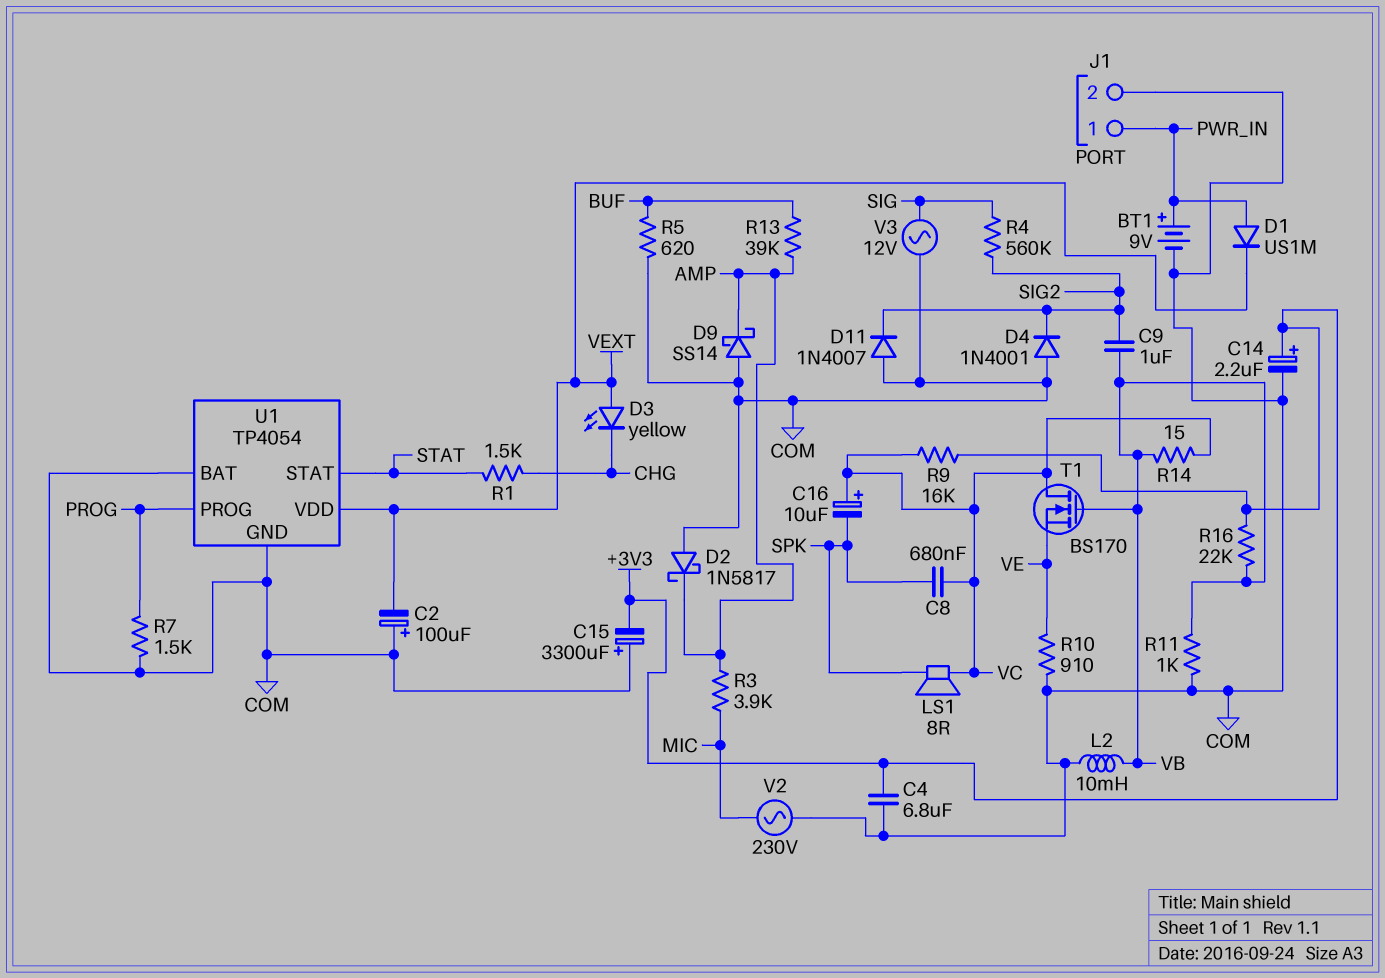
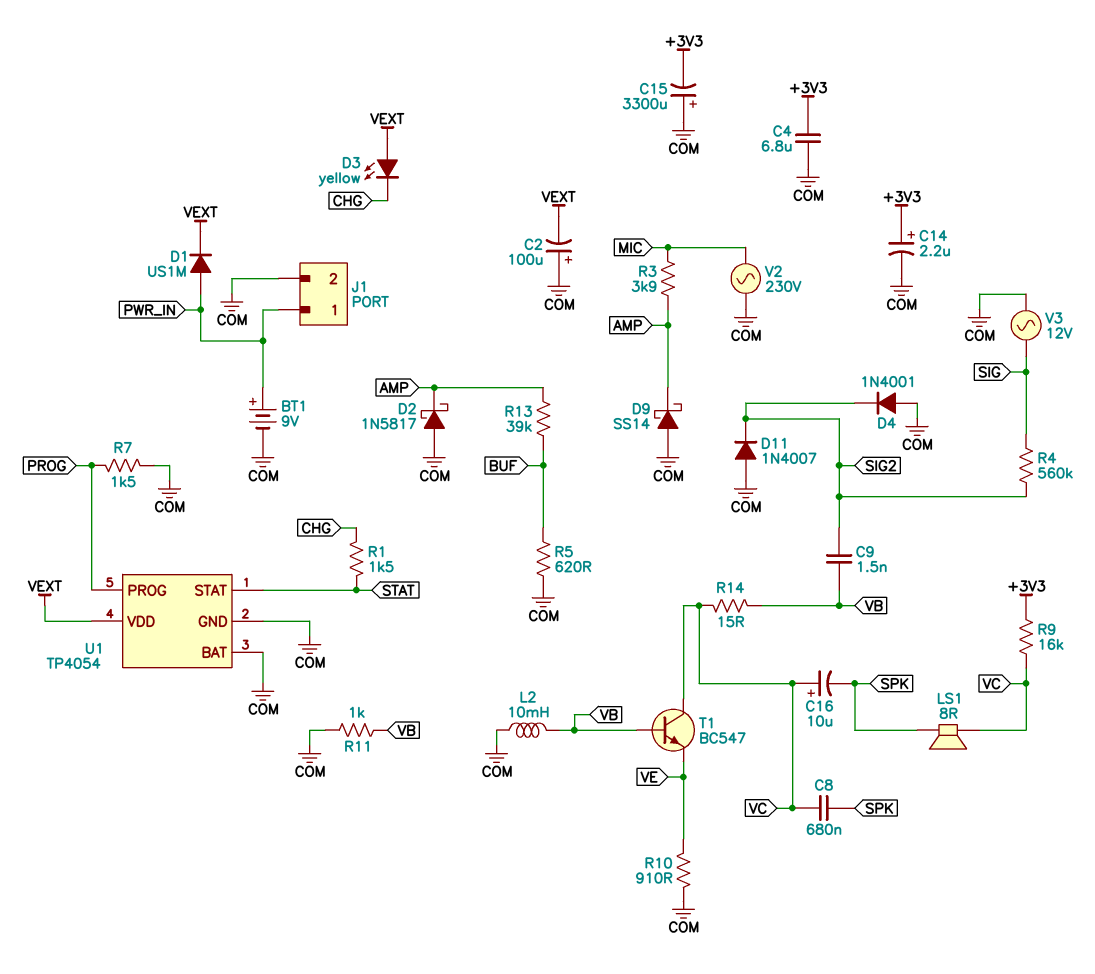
C9: 1uF (SIG2, VB) -> 1.5nF (SIG2, VB)
R16: 22k (+3V3, VB) -> none
T1: NMOS BS170 (G VB, D VC, S VE) -> NPN BC547 (B VB, C VC, E VE)

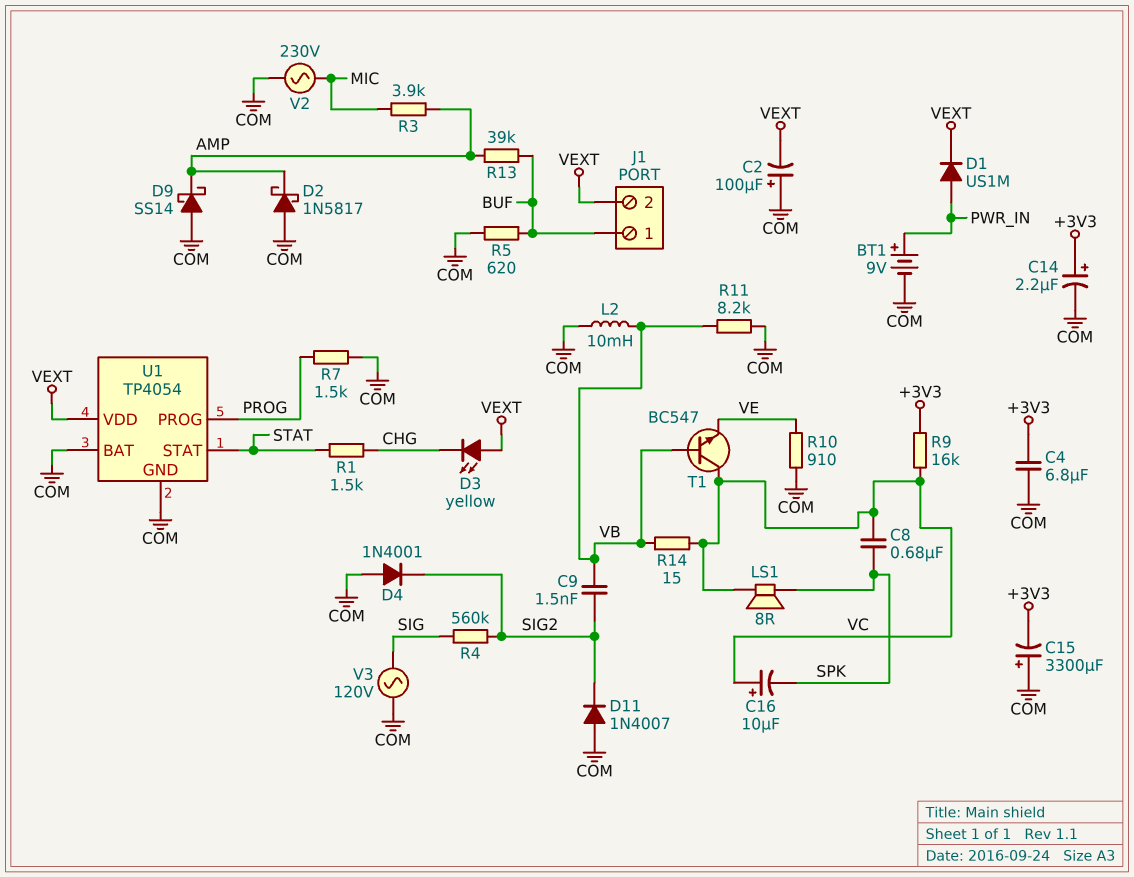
J1 pin 1: PWR_IN -> BUF
J1 pin 2: COM -> VEXT
R11: 1k (COM, VB) -> 8.2k (COM, VB)
V3: AC 12V (COM, SIG) -> AC 120V (COM, SIG)

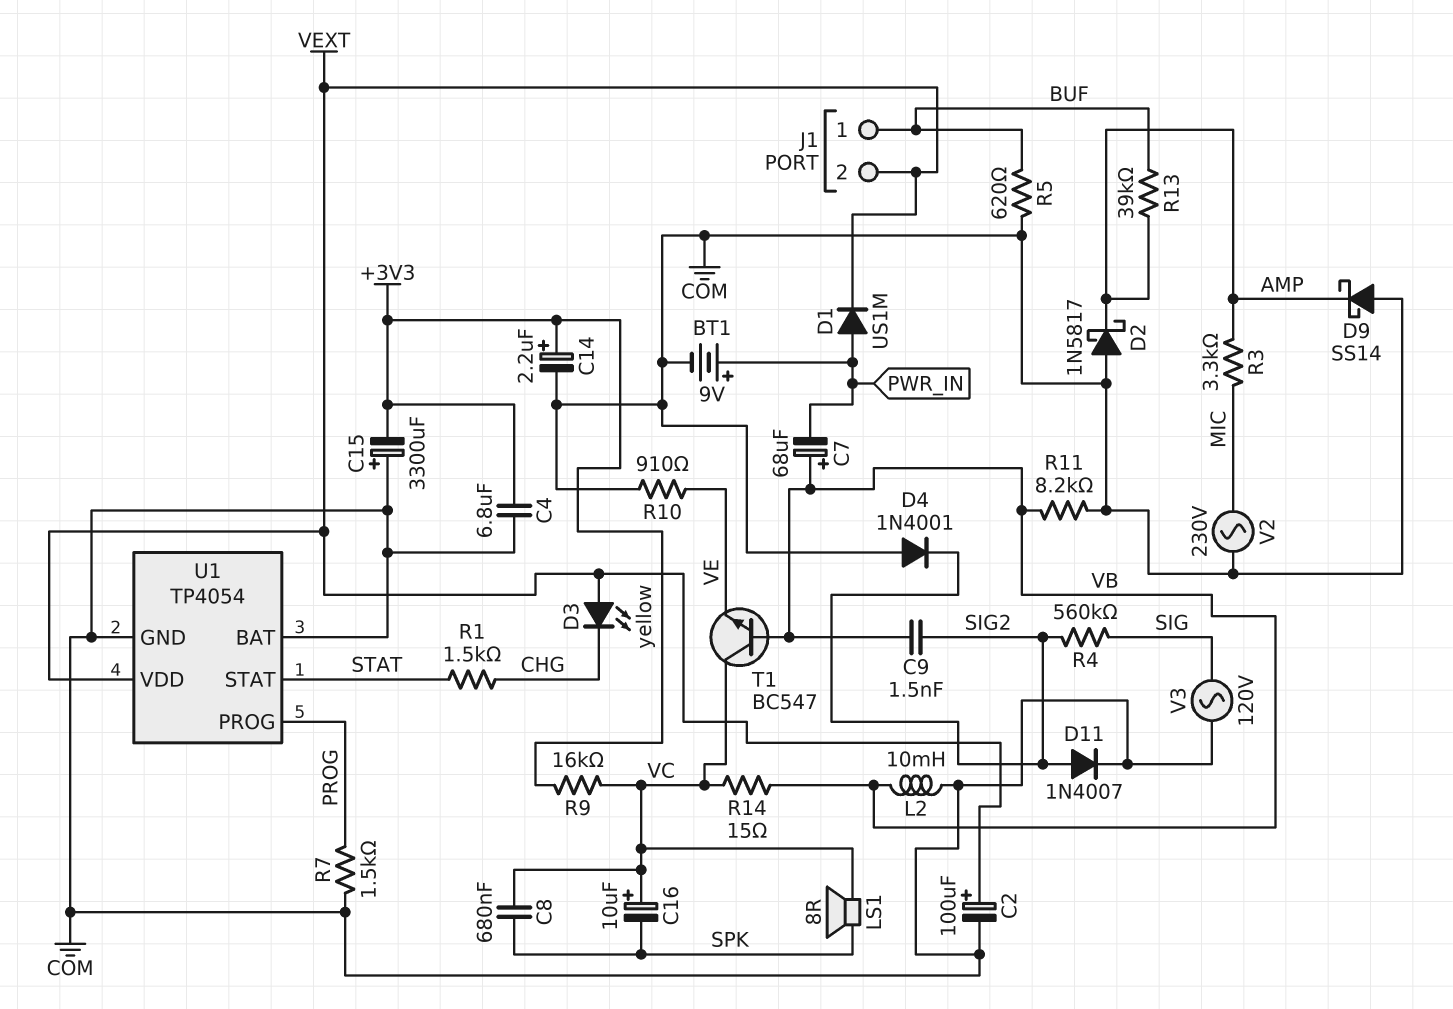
C2: 100uF (plus COM, minus VEXT) -> 100uF (plus VEXT, minus COM)
C7: none -> 68uF (plus VB, minus PWR_IN)
D11: diode 1N4007 (A COM, K SIG2) -> diode 1N4007 (A SIG2, K COM)
R3: 3.9k (AMP, MIC) -> 3.3k (AMP, MIC)

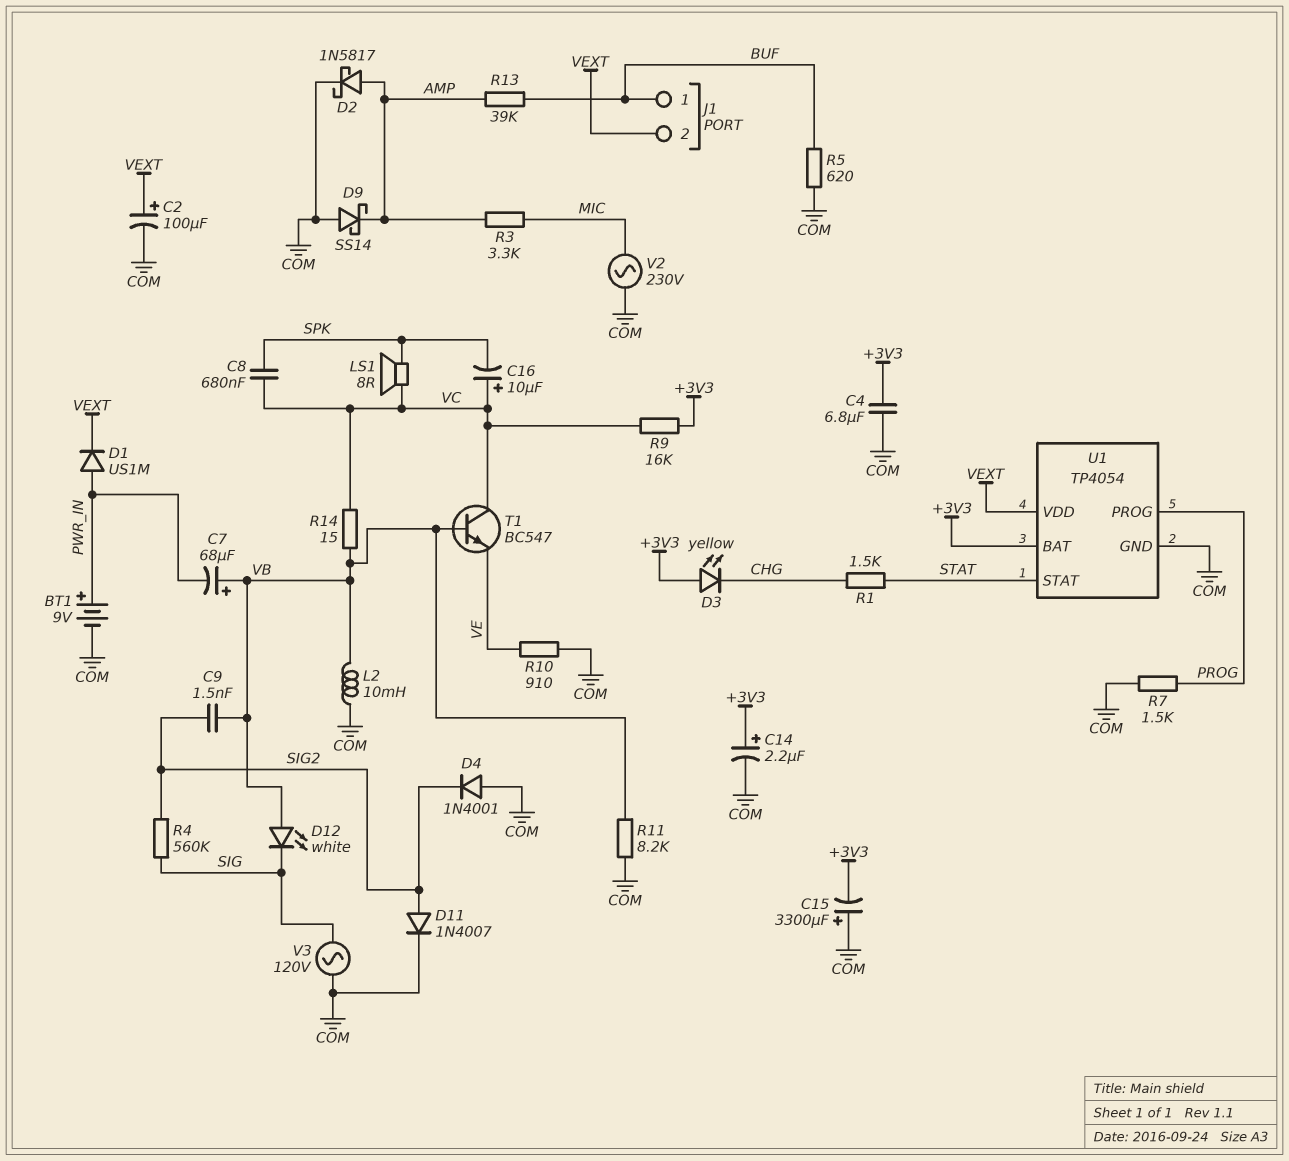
D2: schottky 1N5817 (A COM, K AMP) -> schottky 1N5817 (A AMP, K COM)
D3: LED yellow (A VEXT, K CHG) -> LED yellow (A +3V3, K CHG)
D12: none -> LED white (A VB, K SIG)
U1 pin BAT: COM -> +3V3

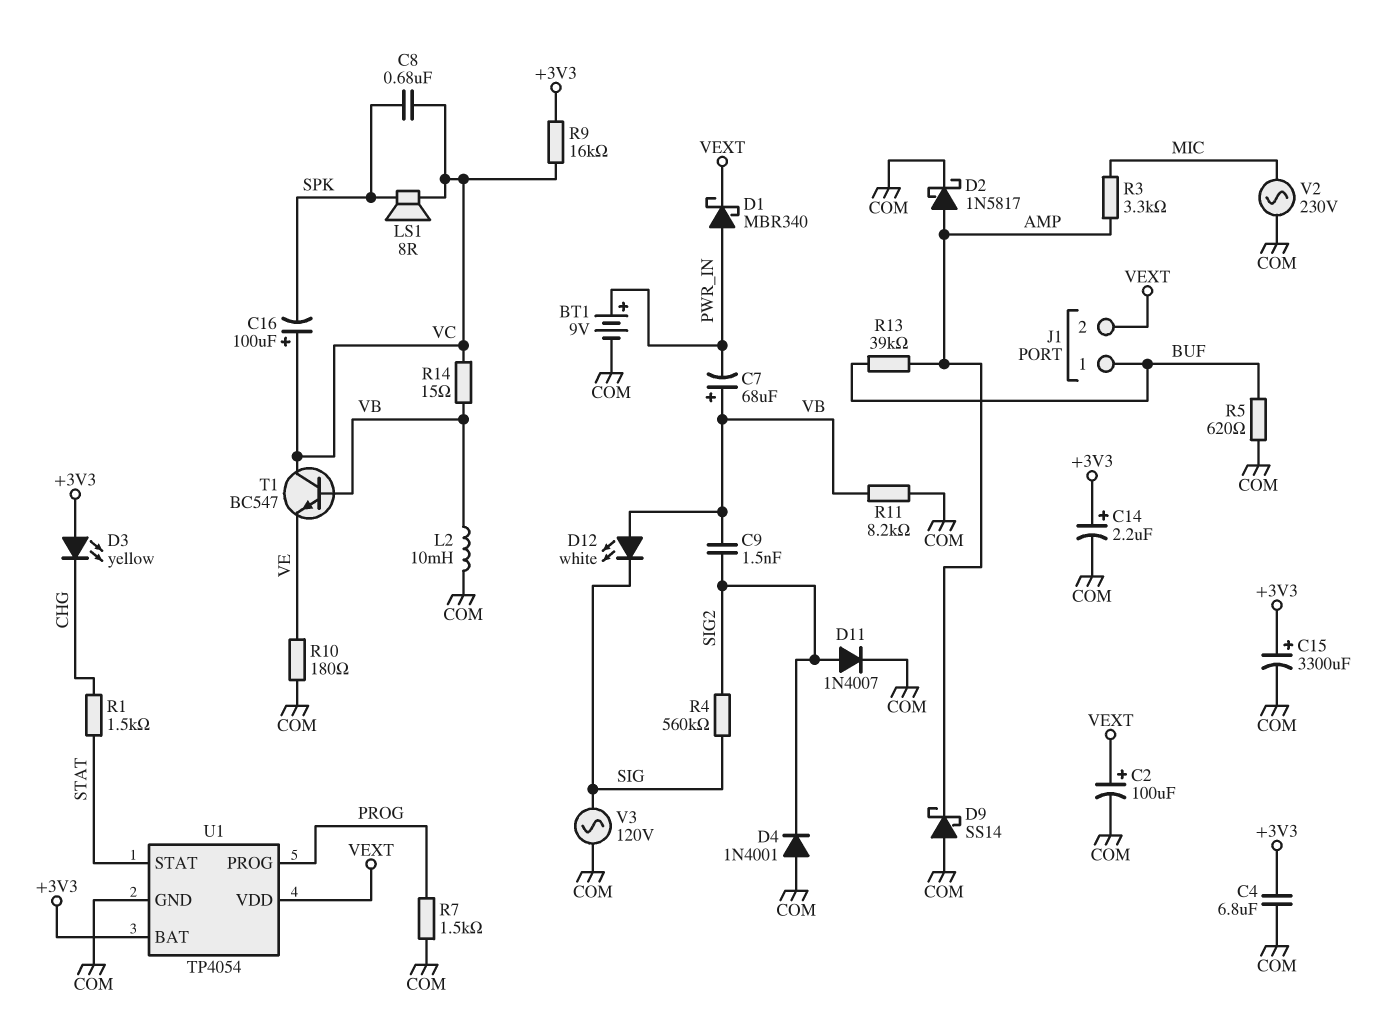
C15: 3300uF (plus COM, minus +3V3) -> 3300uF (plus +3V3, minus COM)
C16: 10uF (plus VC, minus SPK) -> 100uF (plus VC, minus SPK)
D1: diode US1M (A PWR_IN, K VEXT) -> schottky MBR340 (A PWR_IN, K VEXT)
R10: 910 (COM, VE) -> 180 (COM, VE)

